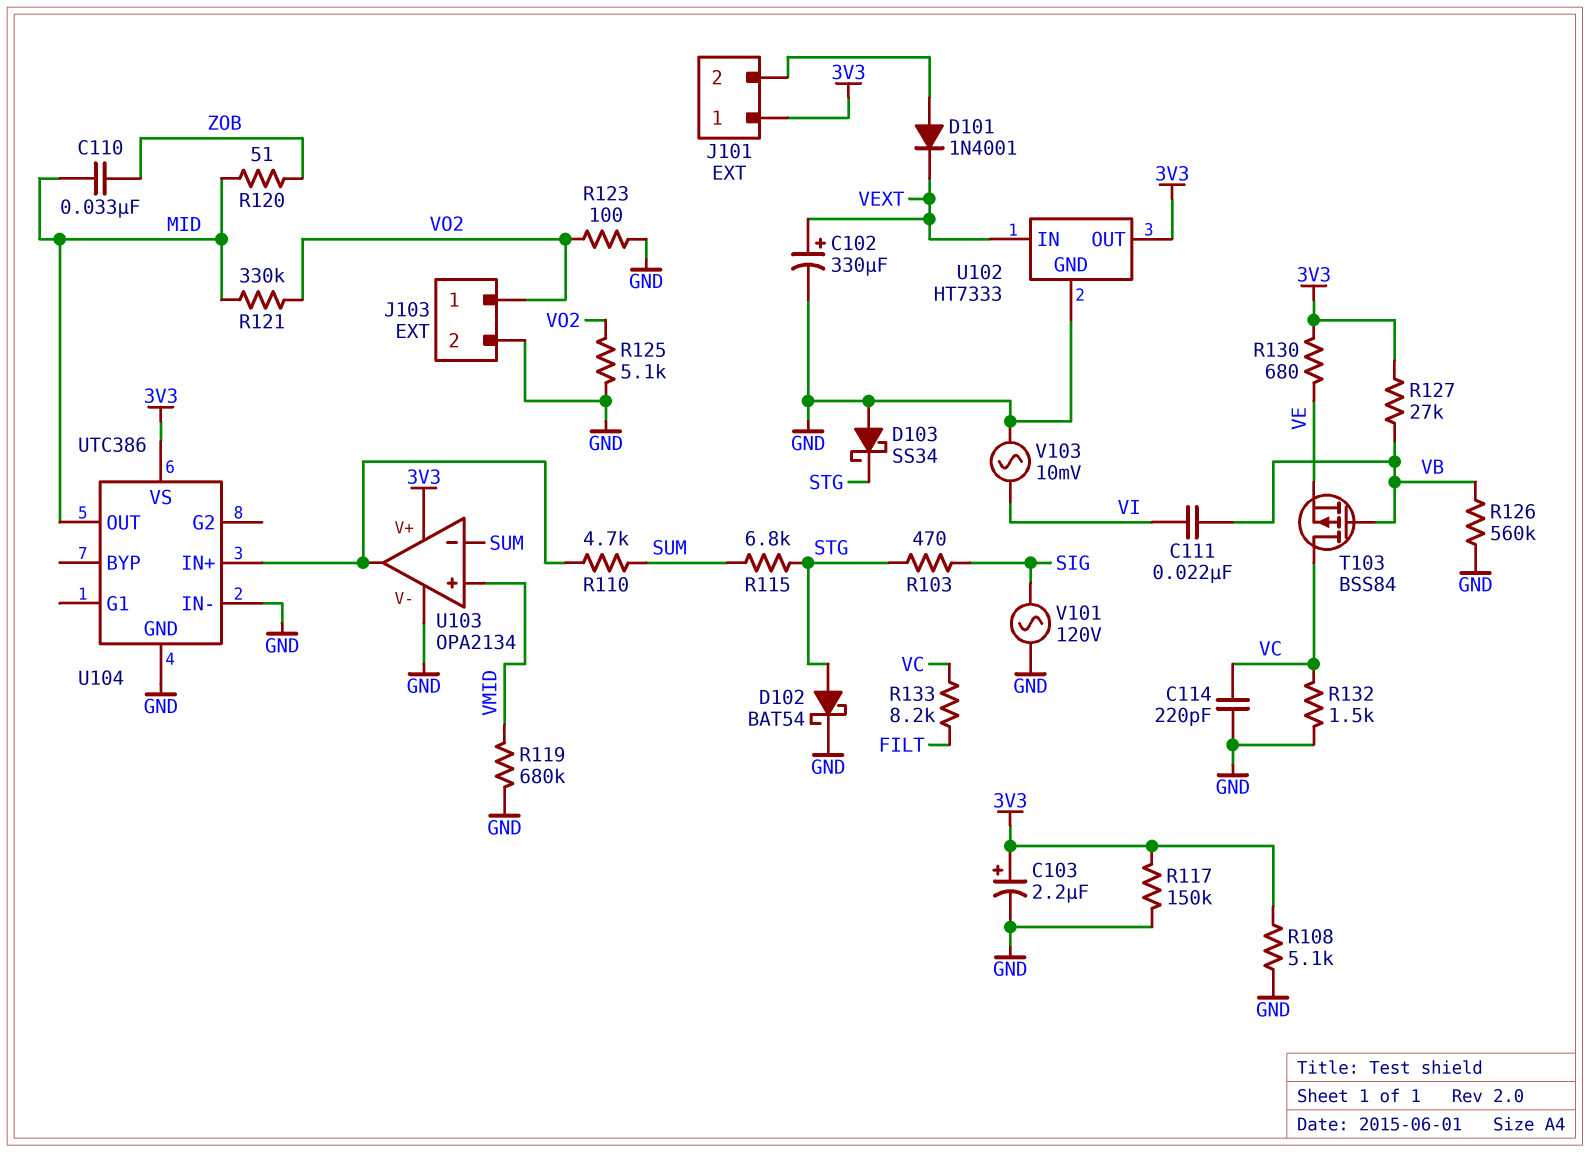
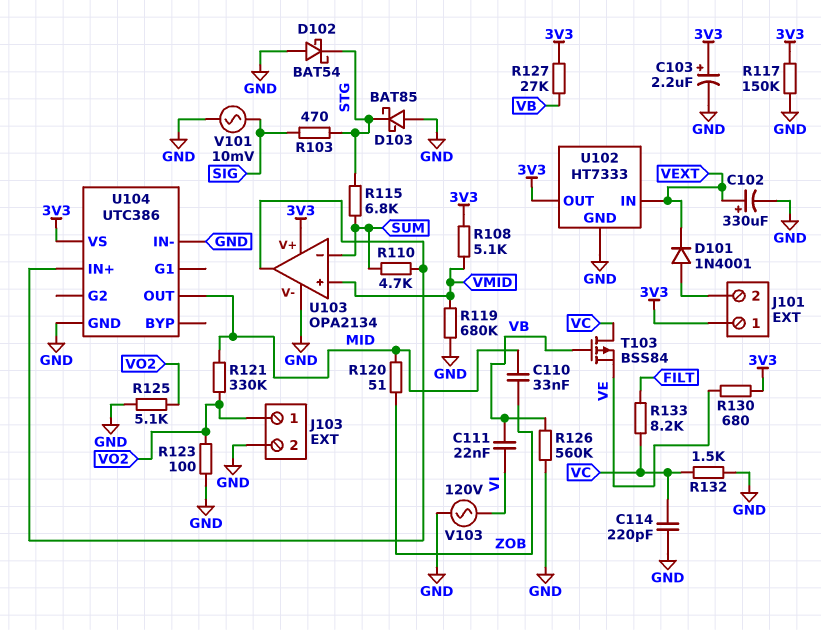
D102: schottky BAT54 (A STG, K GND) -> schottky BAT54 (A GND, K STG)
D103: schottky SS34 (A GND, K STG) -> schottky BAT85 (A GND, K STG)
R108: 5.1k (3V3, GND) -> 5.1k (3V3, VMID)
V101: AC 120V (GND, SIG) -> AC 10mV (GND, SIG)
V103: AC 10mV (GND, VI) -> AC 120V (GND, VI)

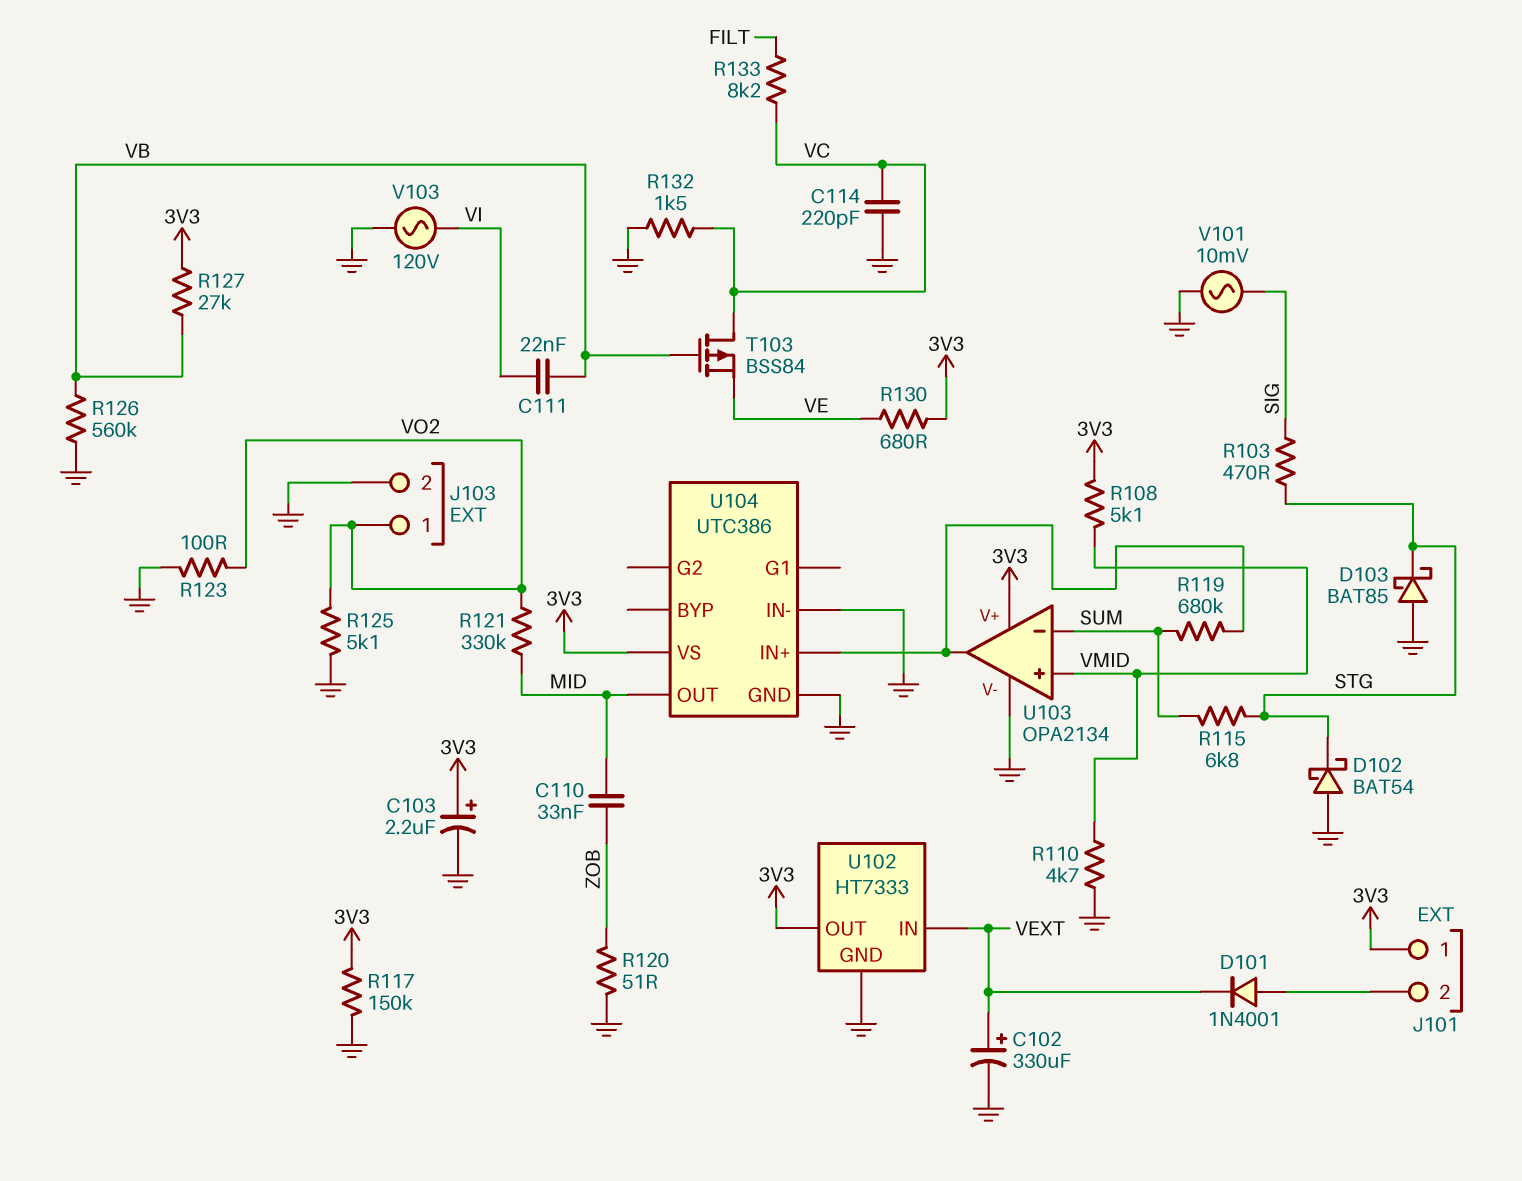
R110: 4.7k (SUM, U103/out) -> 4.7k (GND, VMID)
R119: 680k (GND, VMID) -> 680k (SUM, U103/out)
R120: 51 (MID, ZOB) -> 51 (GND, ZOB)

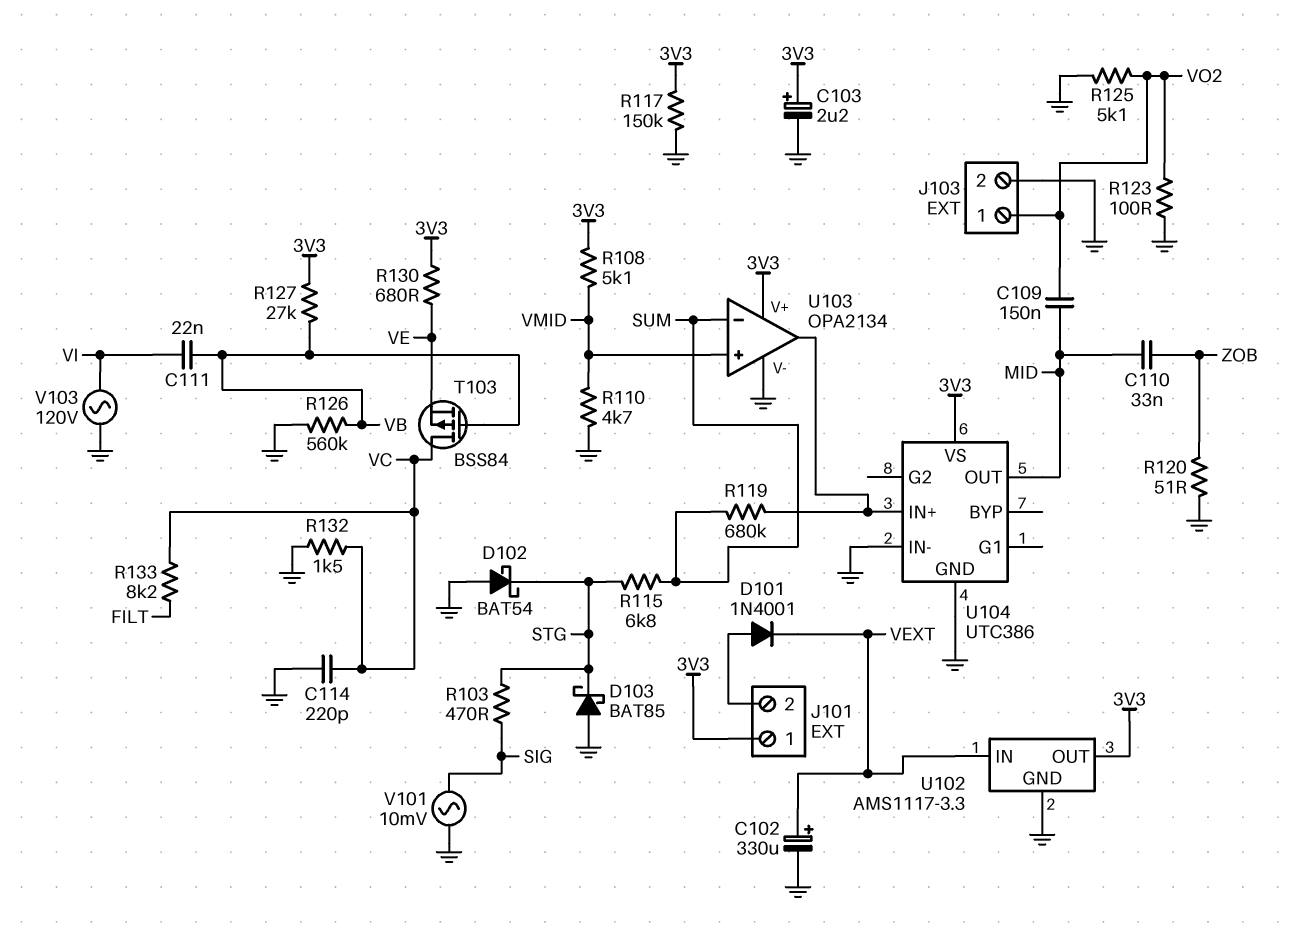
C109: none -> 150nF (MID, VO2)
R121: 330k (MID, VO2) -> none
U102: HT7333 -> AMS1117-3.3

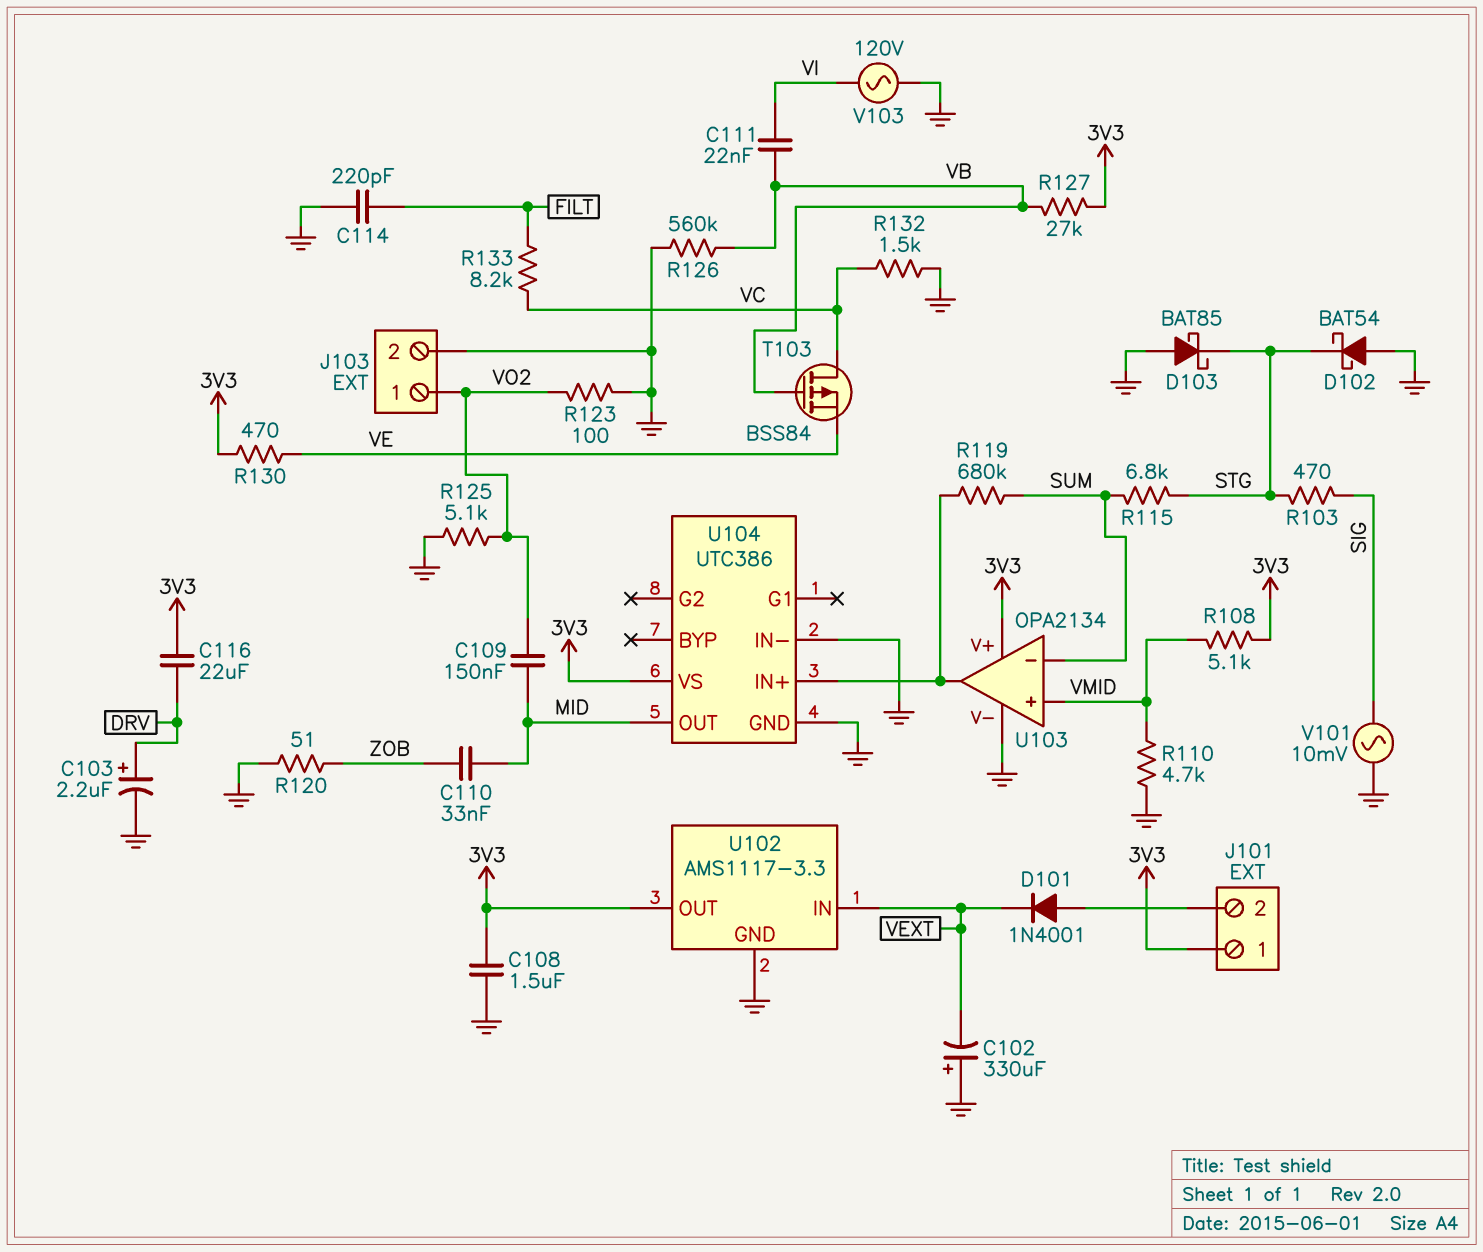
C102: 330uF (plus VEXT, minus GND) -> 330uF (plus GND, minus VEXT)
C103: 2.2uF (plus 3V3, minus GND) -> 2.2uF (plus DRV, minus GND)
C108: none -> 1.5uF (3V3, GND)
C114: 220pF (GND, VC) -> 220pF (FILT, GND)
C116: none -> 22uF (3V3, DRV)
R117: 150k (3V3, GND) -> none
R130: 680 (3V3, VE) -> 470 (3V3, VE)

